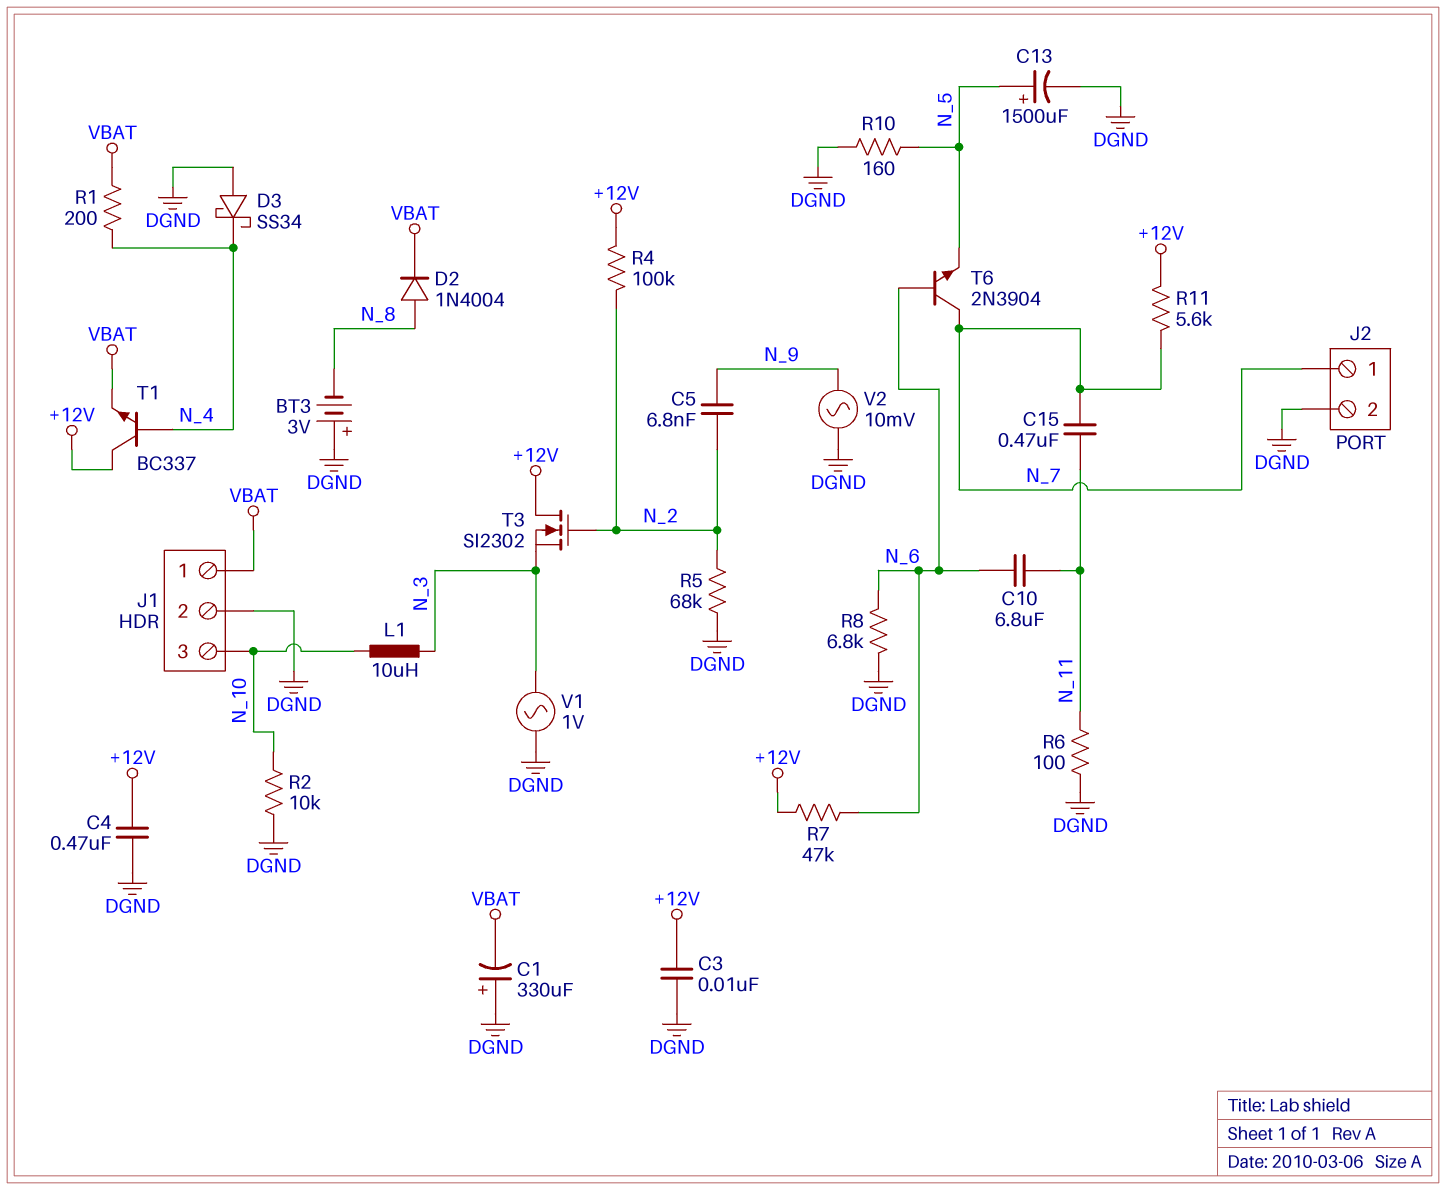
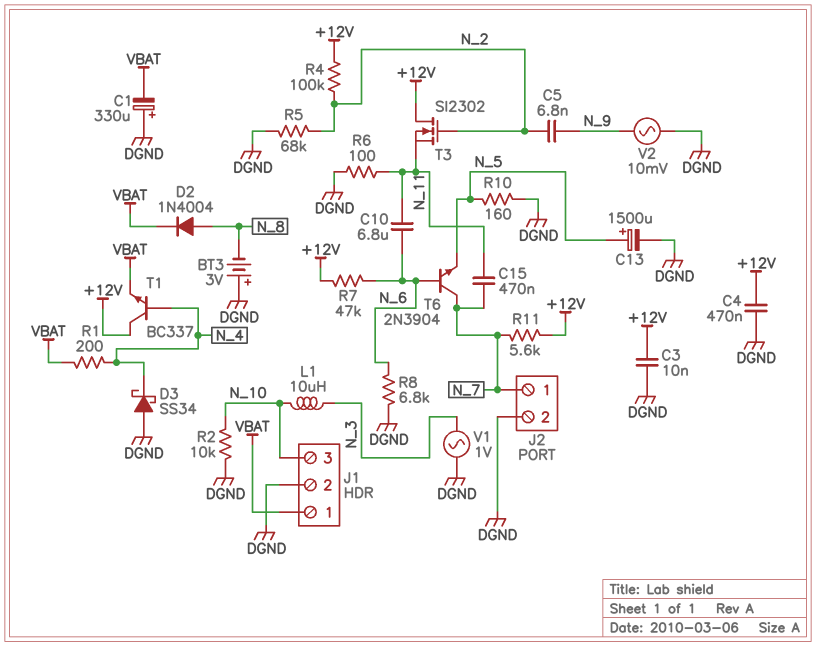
T3: NMOS SI2302 (G N_2, D +12V, S N_3) -> NMOS SI2302 (G N_2, D +12V, S N_11)

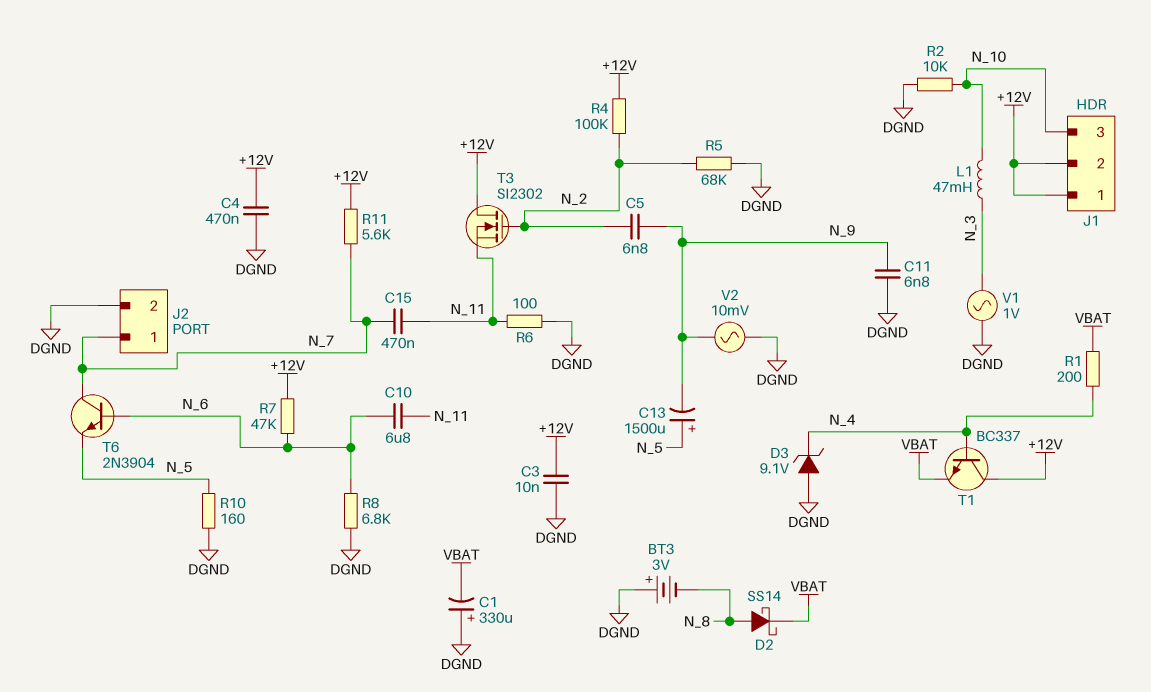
C11: none -> 6.8nF (DGND, N_9)
C13: 1500uF (plus N_5, minus DGND) -> 1500uF (plus N_5, minus N_9)
D2: diode 1N4004 (A N_8, K VBAT) -> schottky SS14 (A N_8, K VBAT)
D3: schottky SS34 (A DGND, K N_4) -> zener 9.1V (A DGND, K N_4)
J1 pin 1: VBAT -> +12V
J1 pin 2: DGND -> +12V
L1: 10uH (N_3, N_10) -> 47mH (N_3, N_10)

